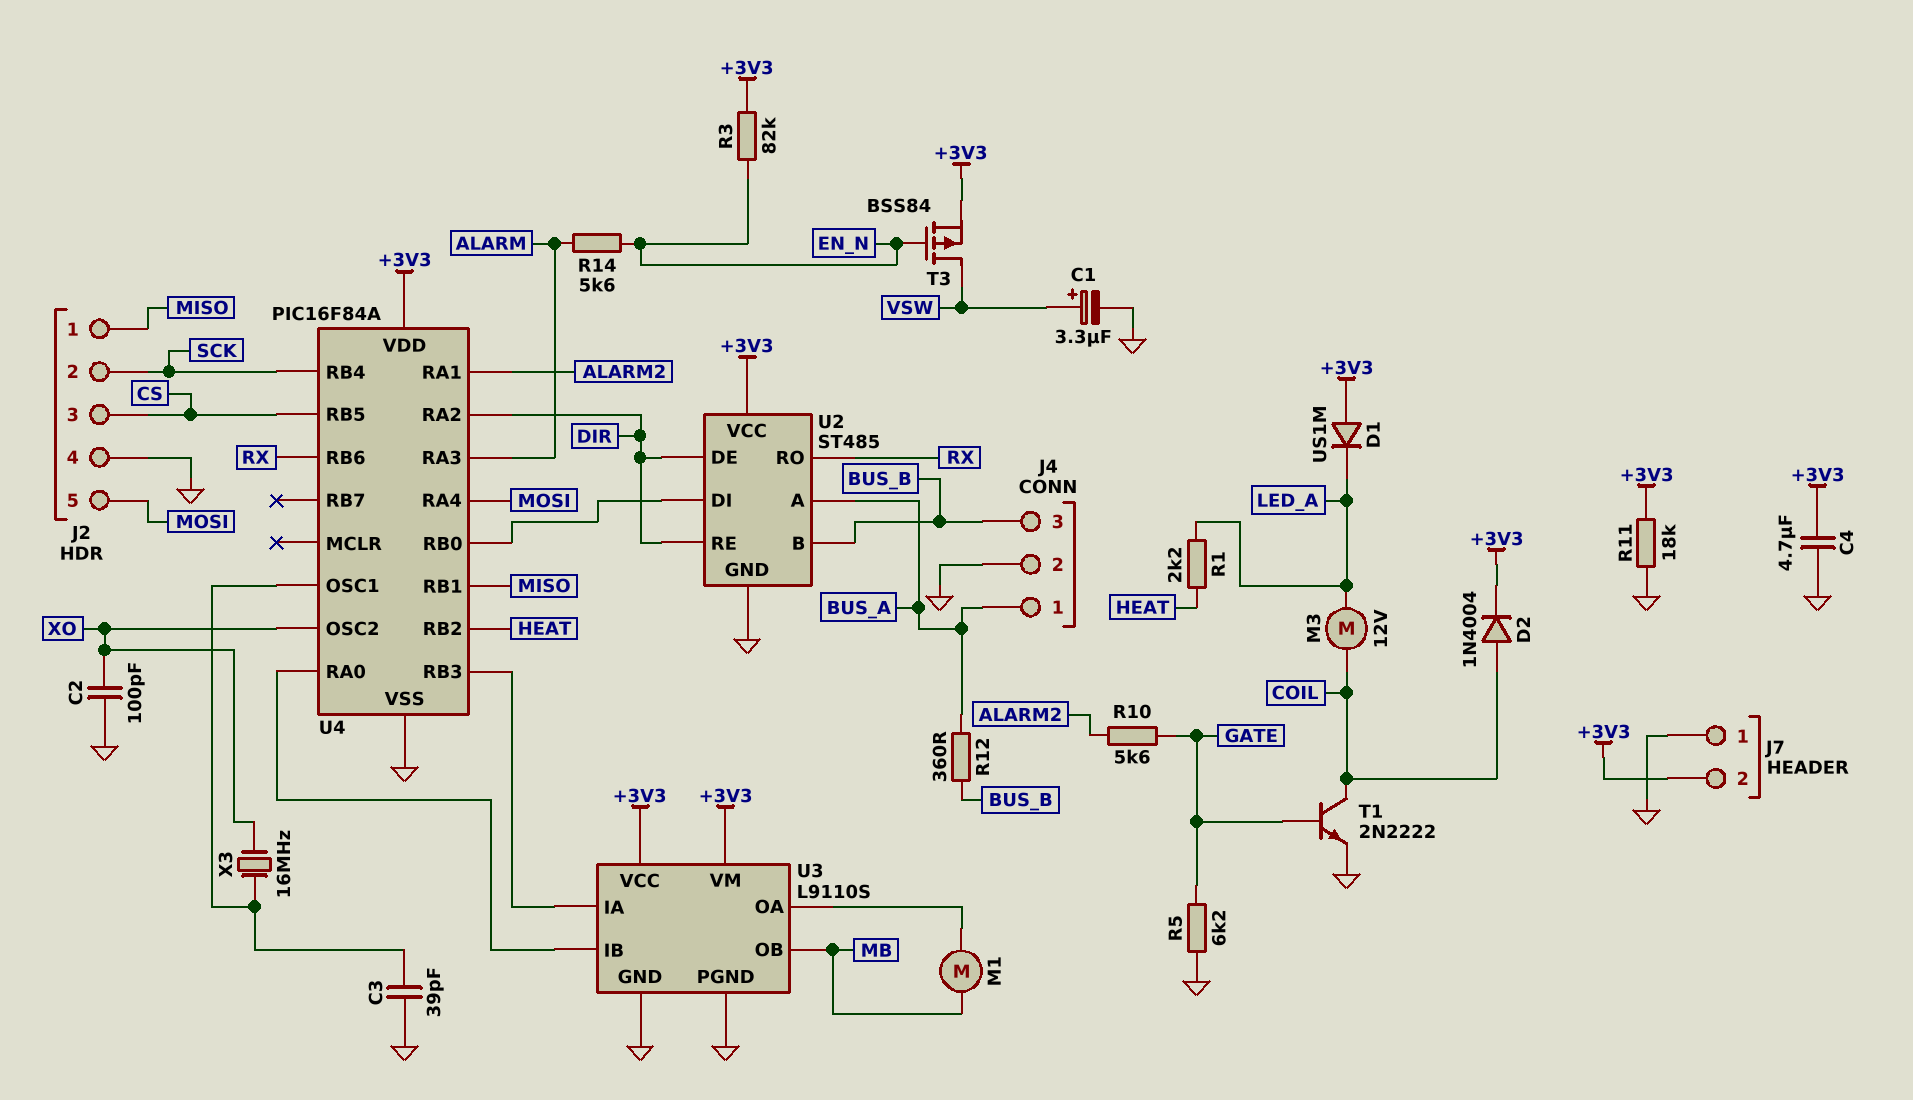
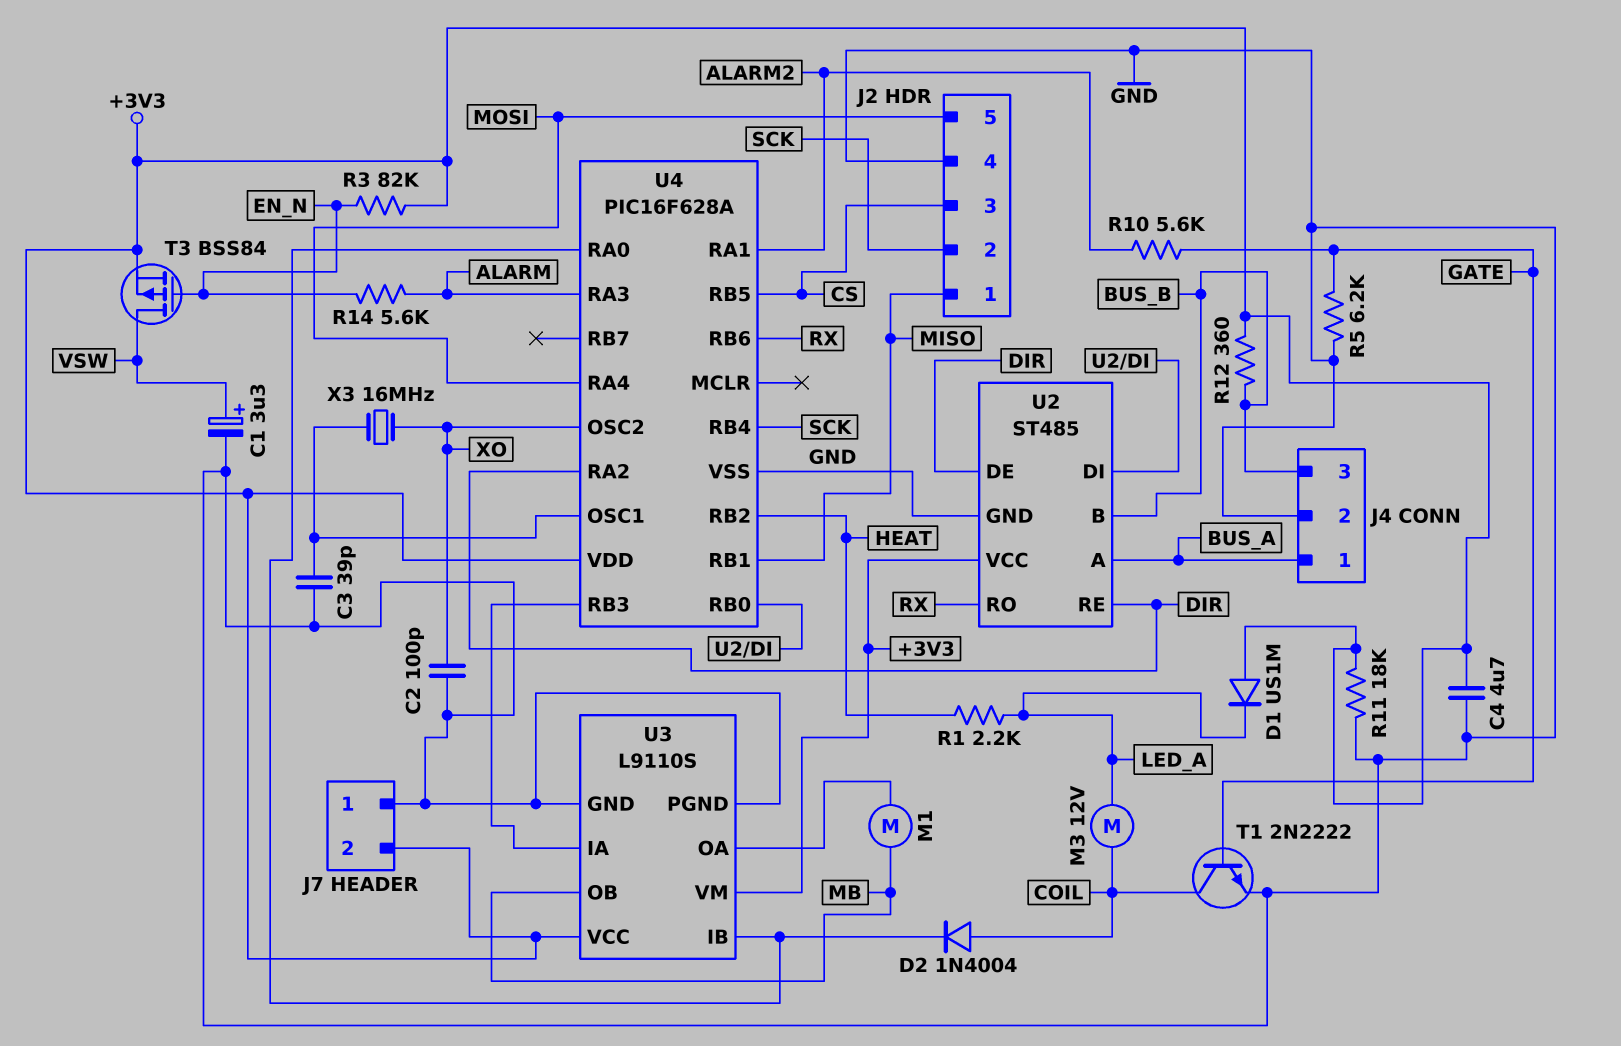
D2: diode 1N4004 (A COIL, K +3V3) -> diode 1N4004 (A COIL, K U3/IB)
R12: 360 (BUS_A, BUS_B) -> 360 (+3V3, BUS_B)
U4: PIC16F84A -> PIC16F628A

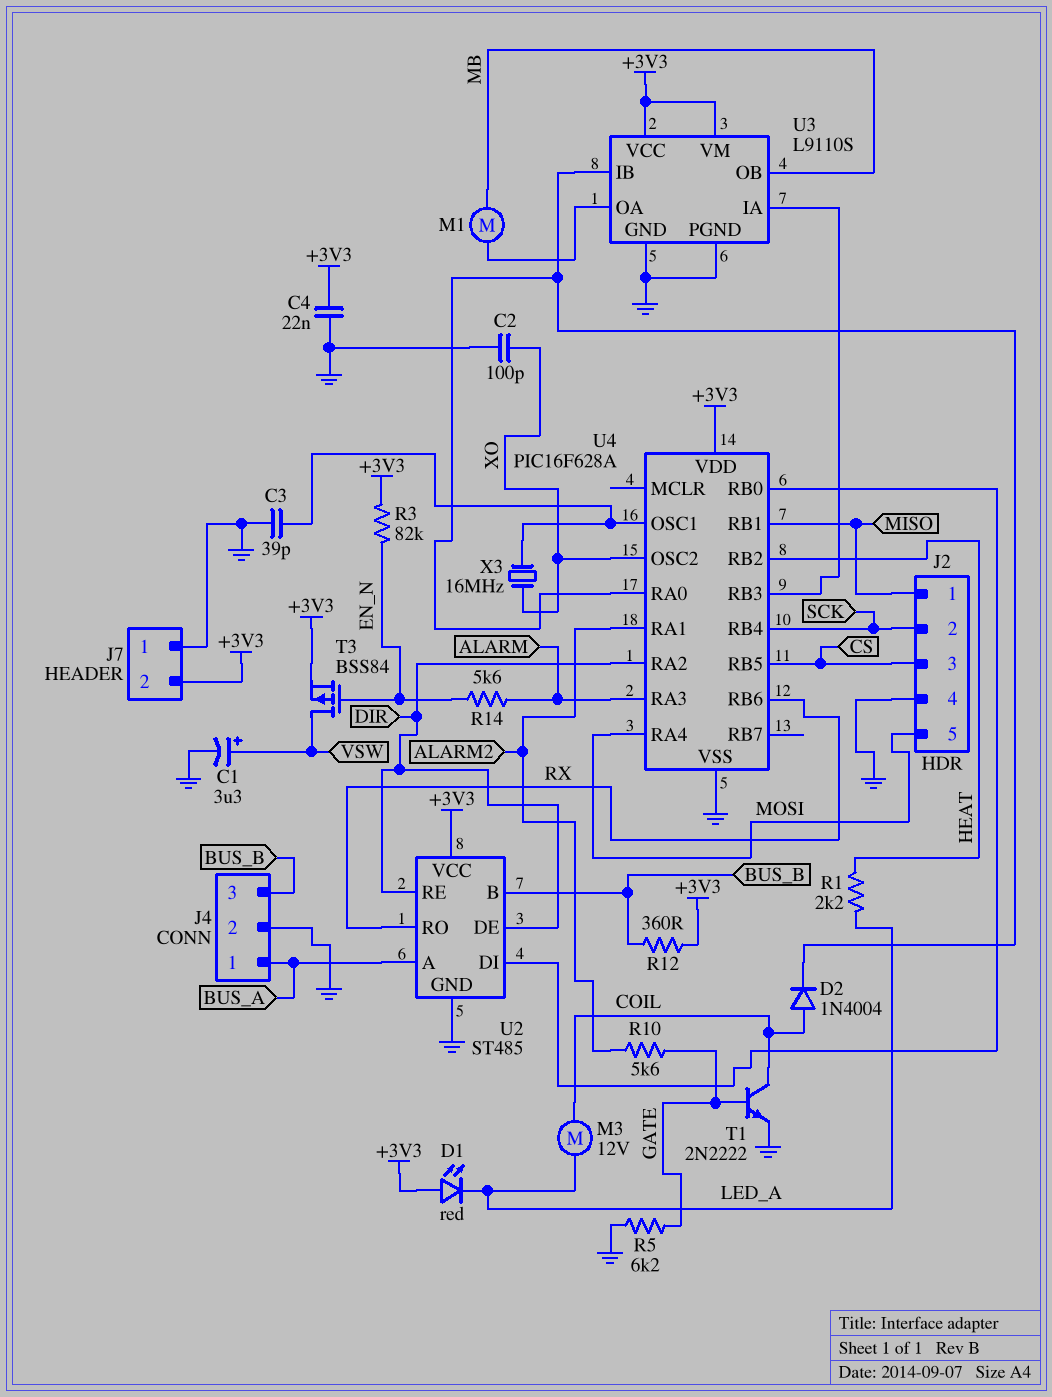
C4: 4.7uF (+3V3, GND) -> 22nF (+3V3, GND)
D1: diode US1M (A +3V3, K LED_A) -> LED red (A +3V3, K LED_A)
R11: 18k (+3V3, GND) -> none

